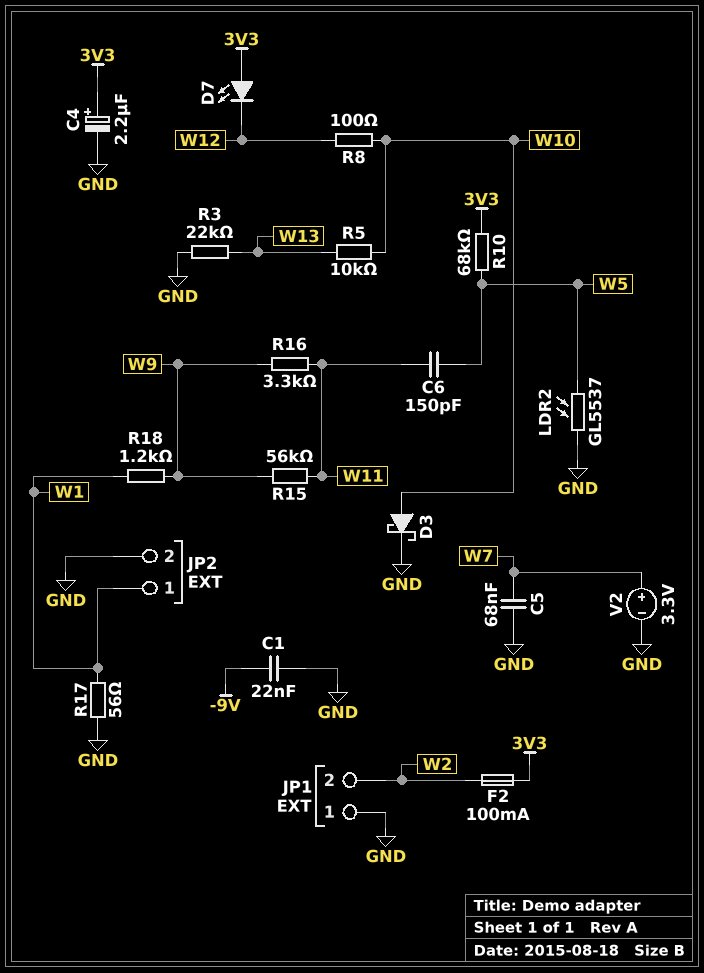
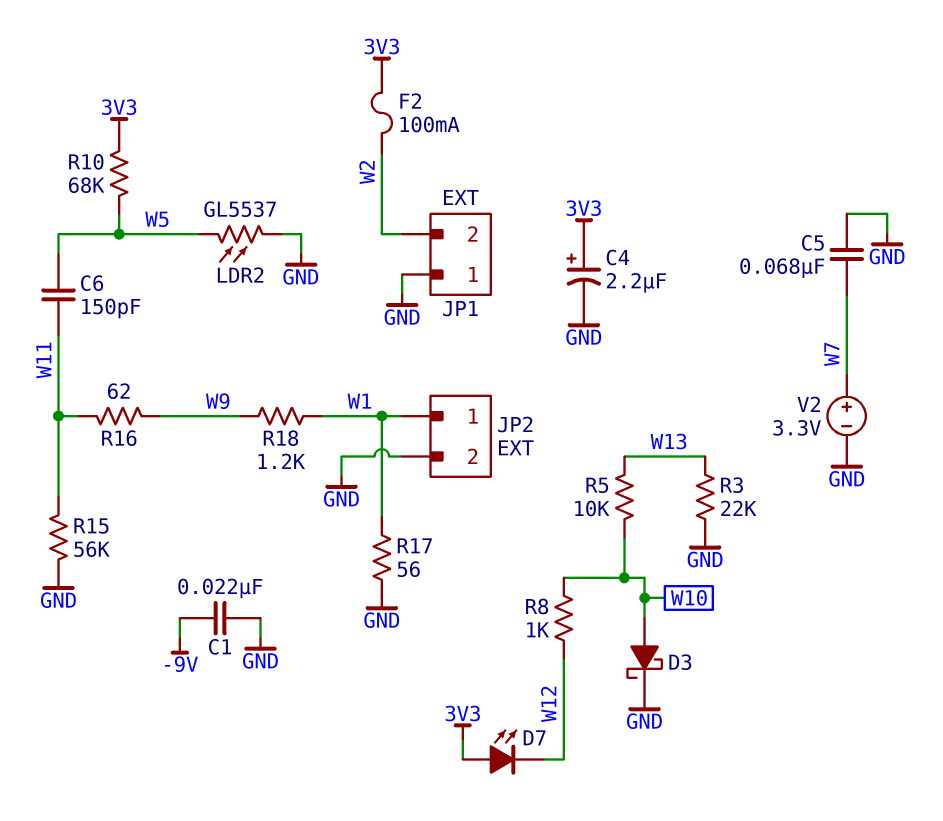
R8: 100 (W10, W12) -> 1k (W10, W12)
R15: 56k (W9, W11) -> 56k (GND, W11)
R16: 3.3k (W9, W11) -> 62 (W9, W11)

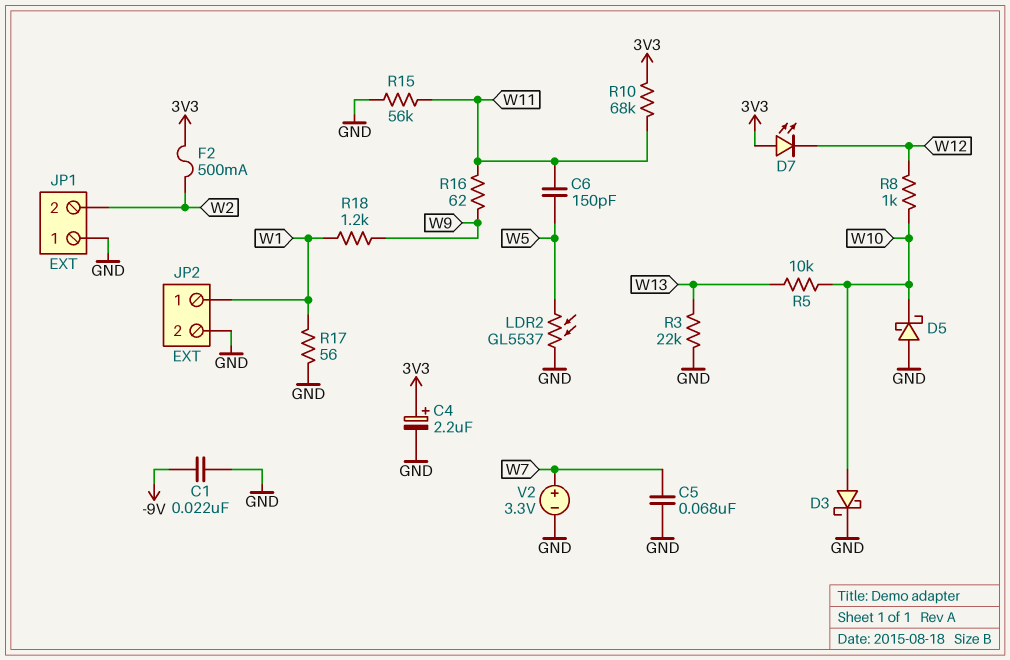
D5: none -> schottky (A GND, K W10)
F2: 100mA (3V3, W2) -> 500mA (3V3, W2)
R10: 68k (3V3, W5) -> 68k (3V3, W11)

